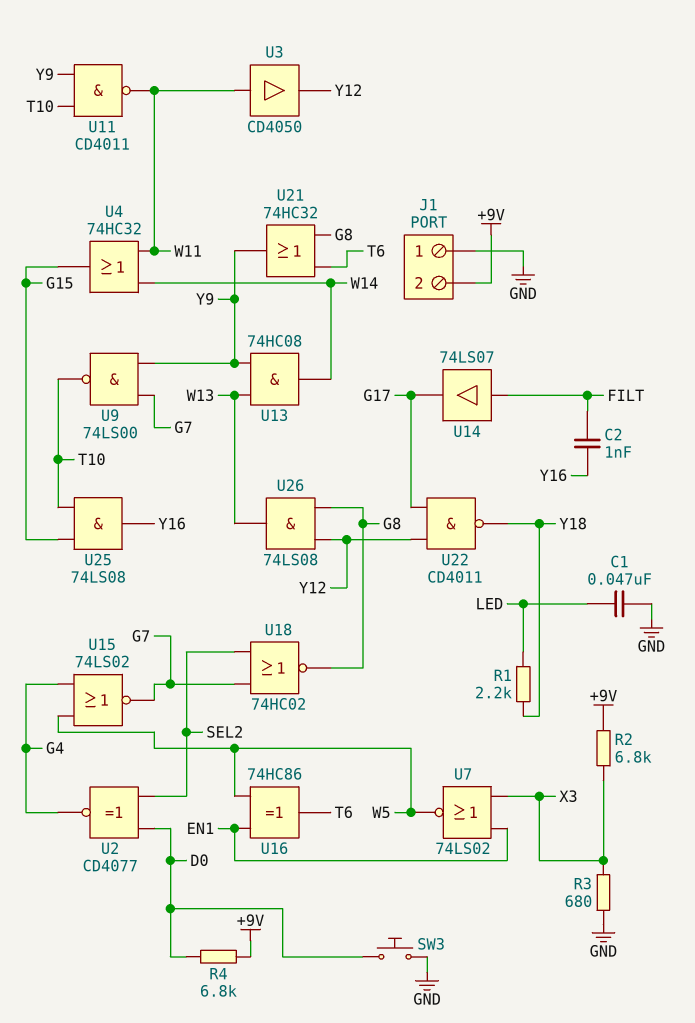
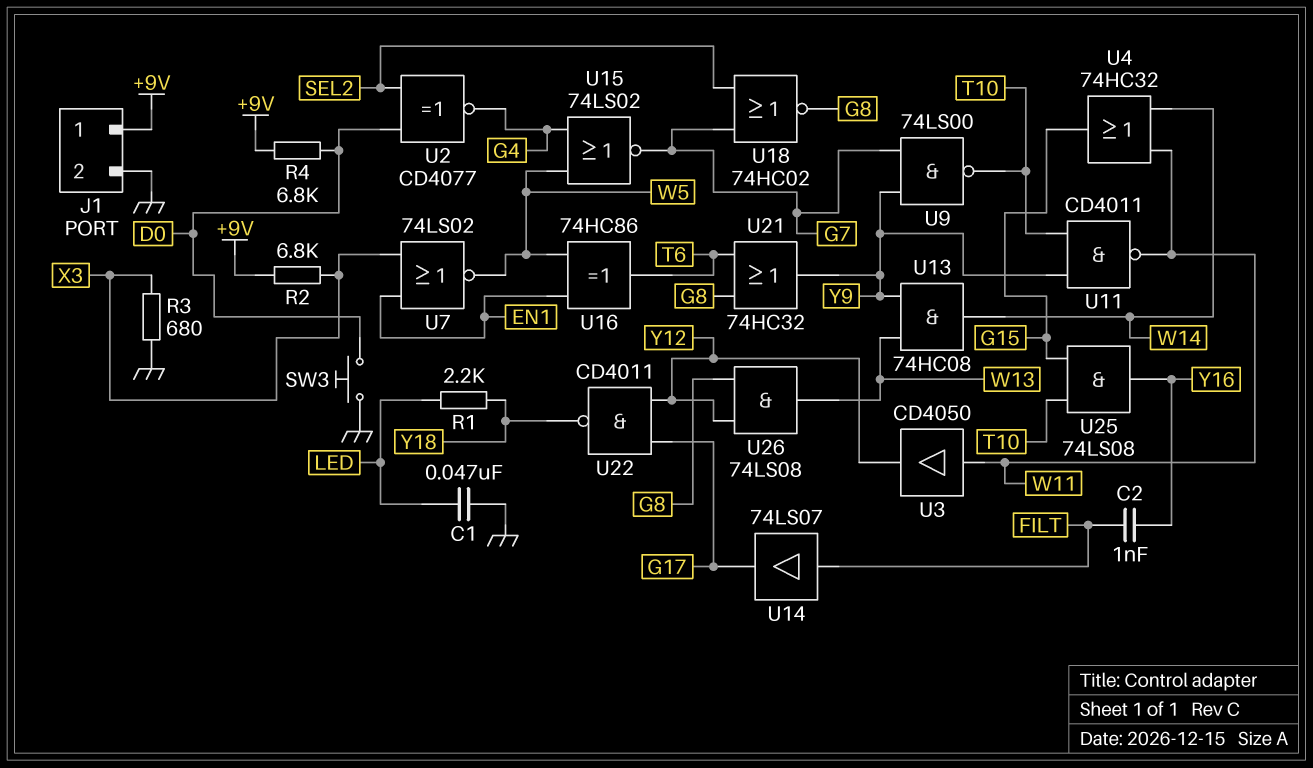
J1 pin 1: GND -> +9V
J1 pin 2: +9V -> GND

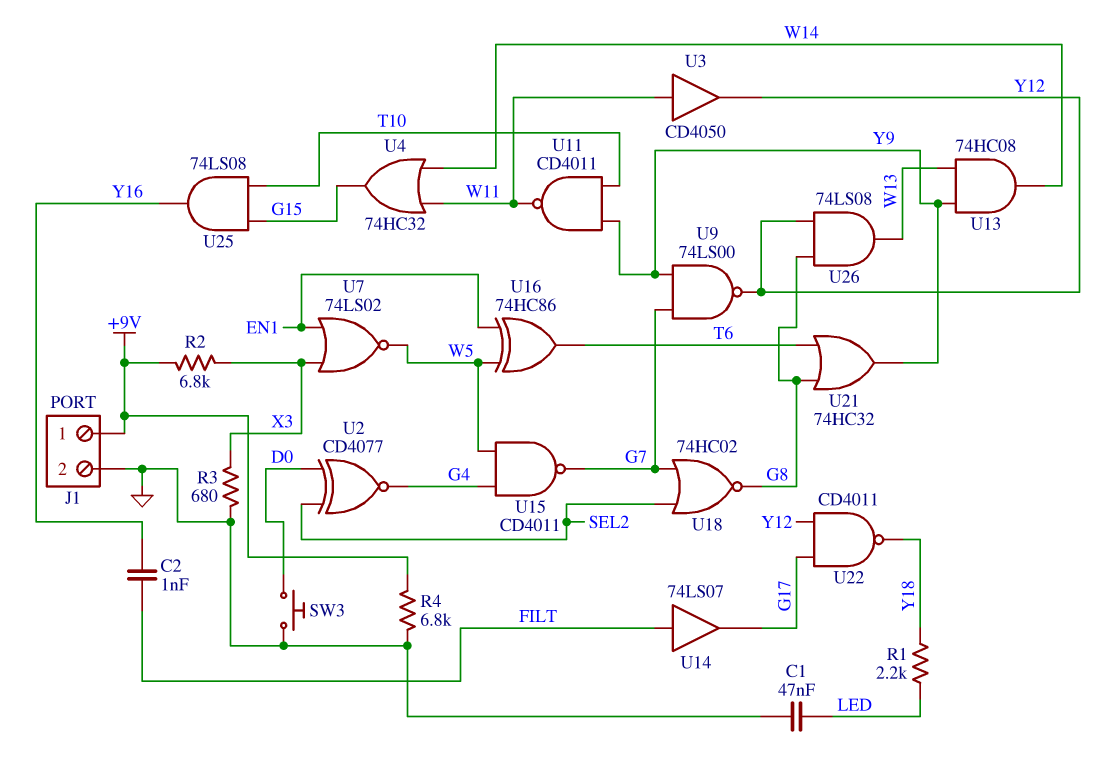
R4: 6.8k (+9V, D0) -> 6.8k (+9V, GND)
U9: NAND 74LS00 (in G7, in Y9, out T10) -> NAND 74LS00 (in G7, in Y9, out Y12)
U15: NOR 74LS02 (in G4, in W5, out G7) -> NAND CD4011 (in G4, in W5, out G7)

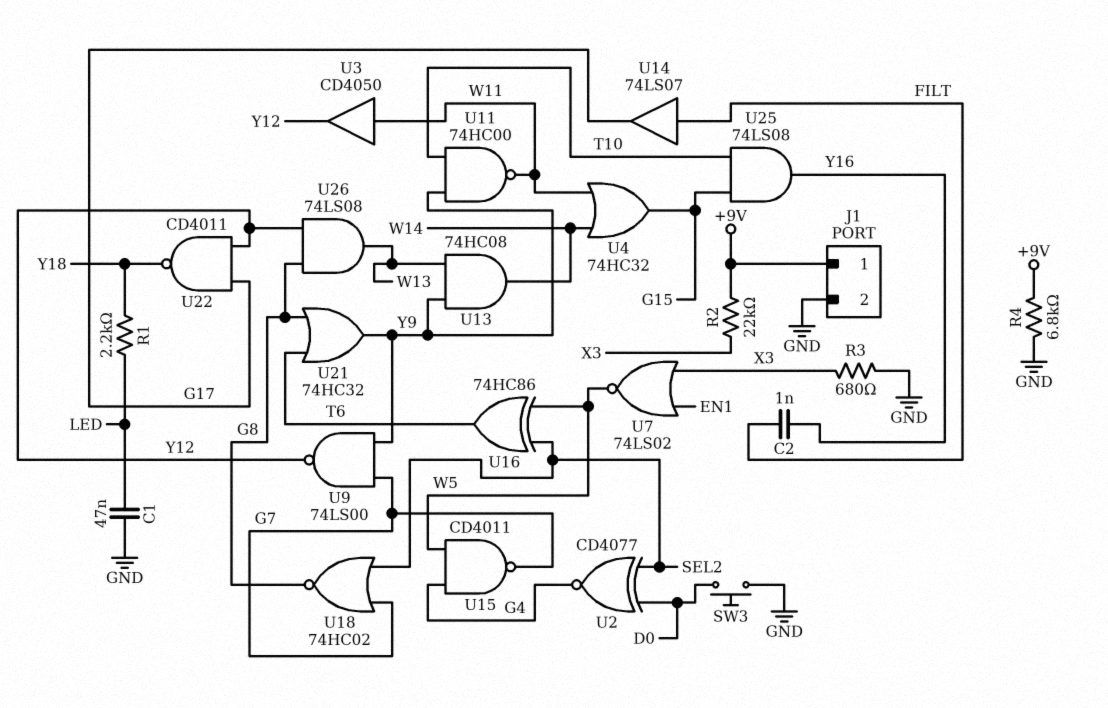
R2: 6.8k (+9V, X3) -> 22k (+9V, X3)
U11: NAND CD4011 (in T10, in Y9, out W11) -> NAND 74HC00 (in T10, in Y9, out W11)
U16: XOR 74HC86 (in EN1, in W5, out T6) -> XOR 74HC86 (in SEL2, in W5, out T6)

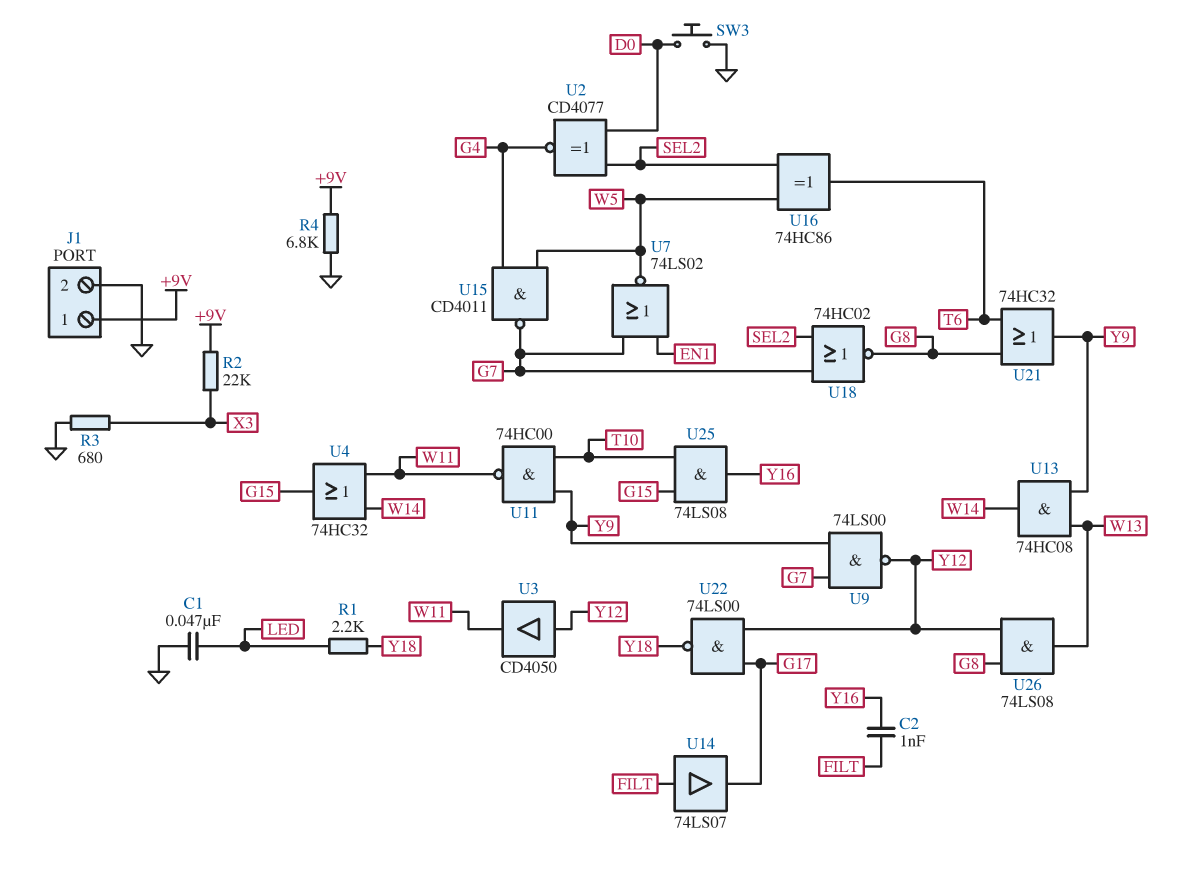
U3: buffer CD4050 (in W11, out Y12) -> buffer CD4050 (in Y12, out W11)
U7: NOR 74LS02 (in EN1, in X3, out W5) -> NOR 74LS02 (in EN1, in G7, out W5)
U22: NAND CD4011 (in G17, in Y12, out Y18) -> NAND 74LS00 (in G17, in Y12, out Y18)

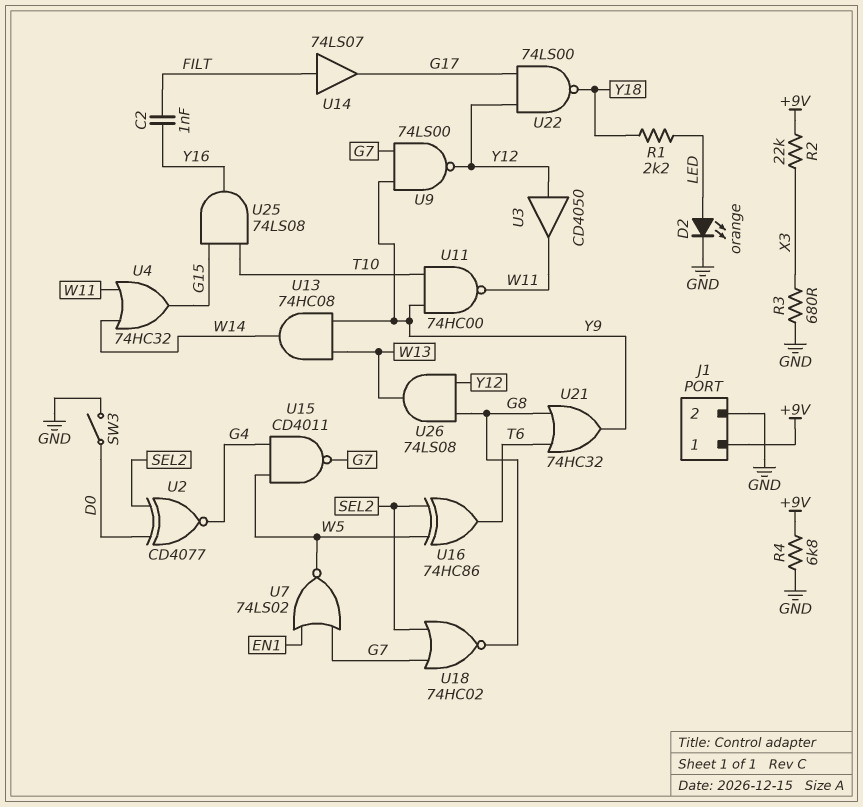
C1: 47nF (GND, LED) -> none
D2: none -> LED orange (A LED, K GND)
SW3: button (D0, GND) -> switch (D0, GND)

